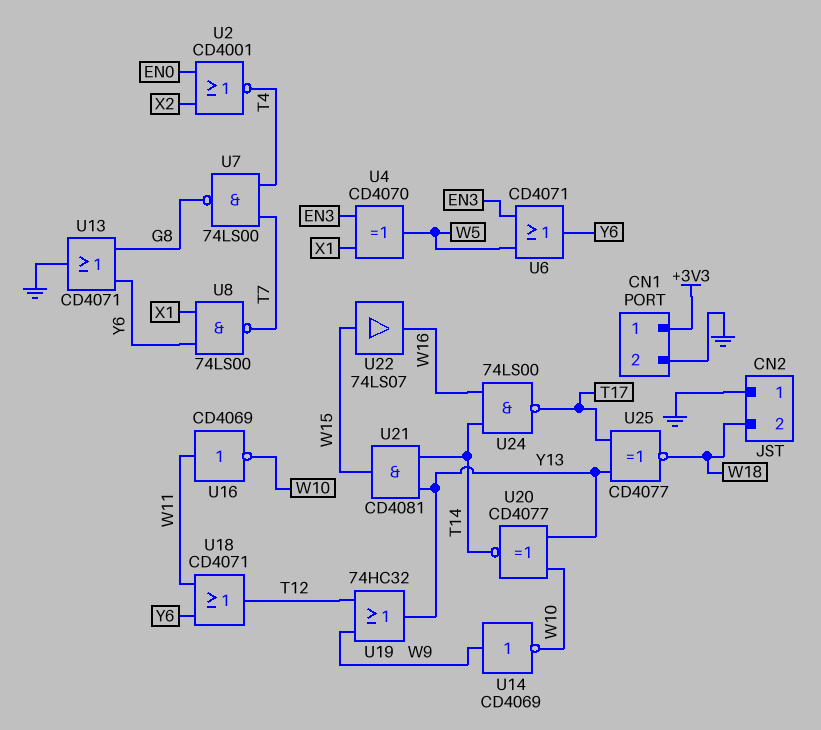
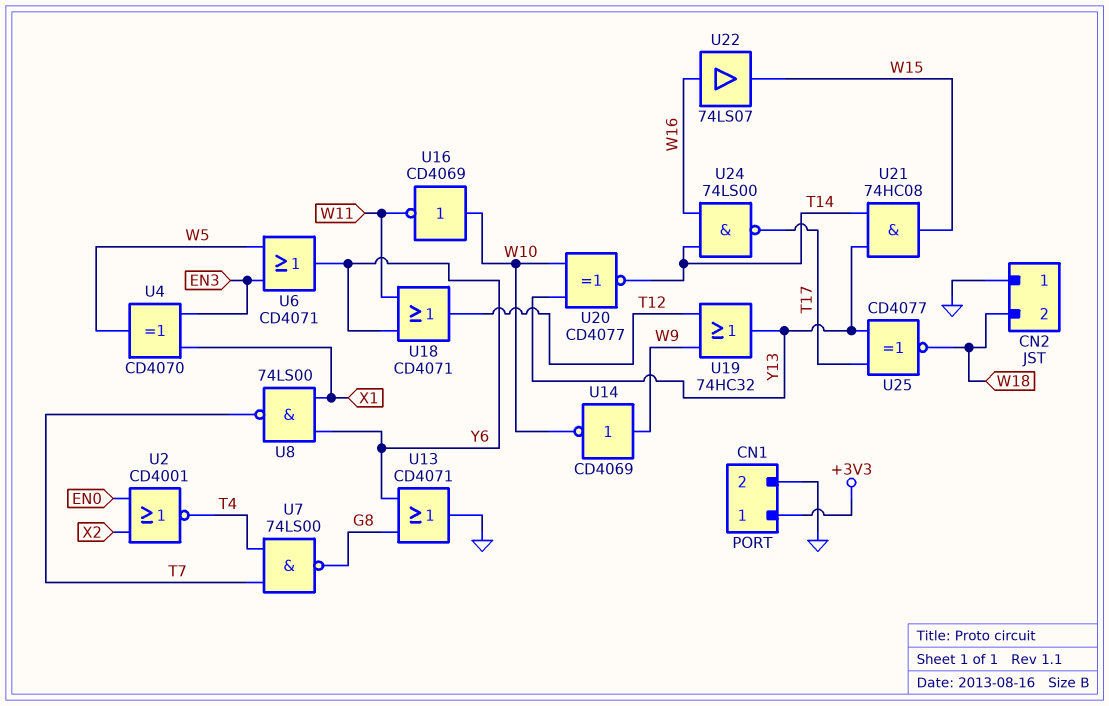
U16: NOT CD4069 (in W11, out W10) -> NOT CD4069 (in W10, out W11)
U21: AND CD4081 (in T14, in Y13, out W15) -> AND 74HC08 (in T14, in Y13, out W15)
U22: buffer 74LS07 (in W15, out W16) -> buffer 74LS07 (in W16, out W15)

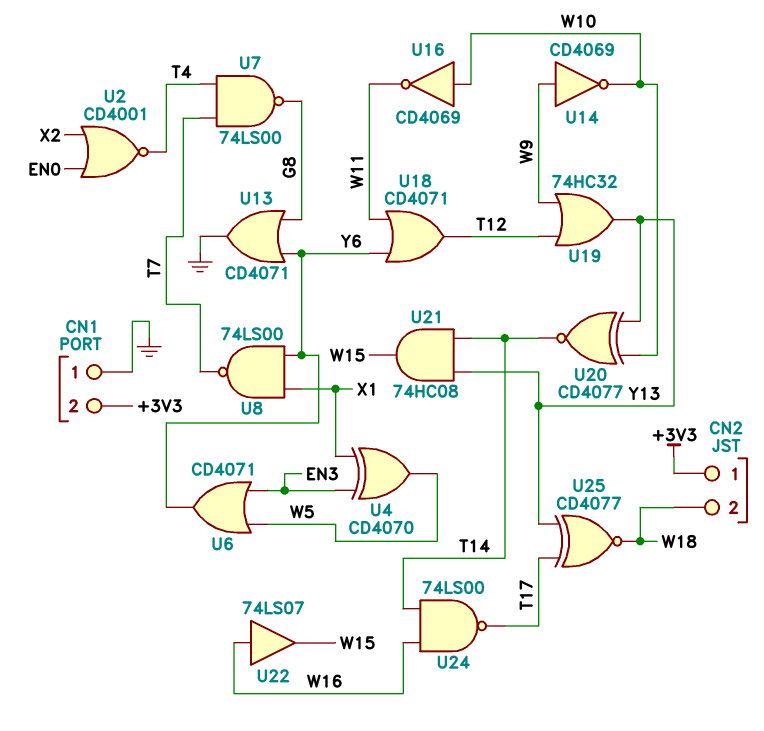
CN1 pin 1: +3V3 -> GND
CN1 pin 2: GND -> +3V3
CN2 pin 1: GND -> +3V3

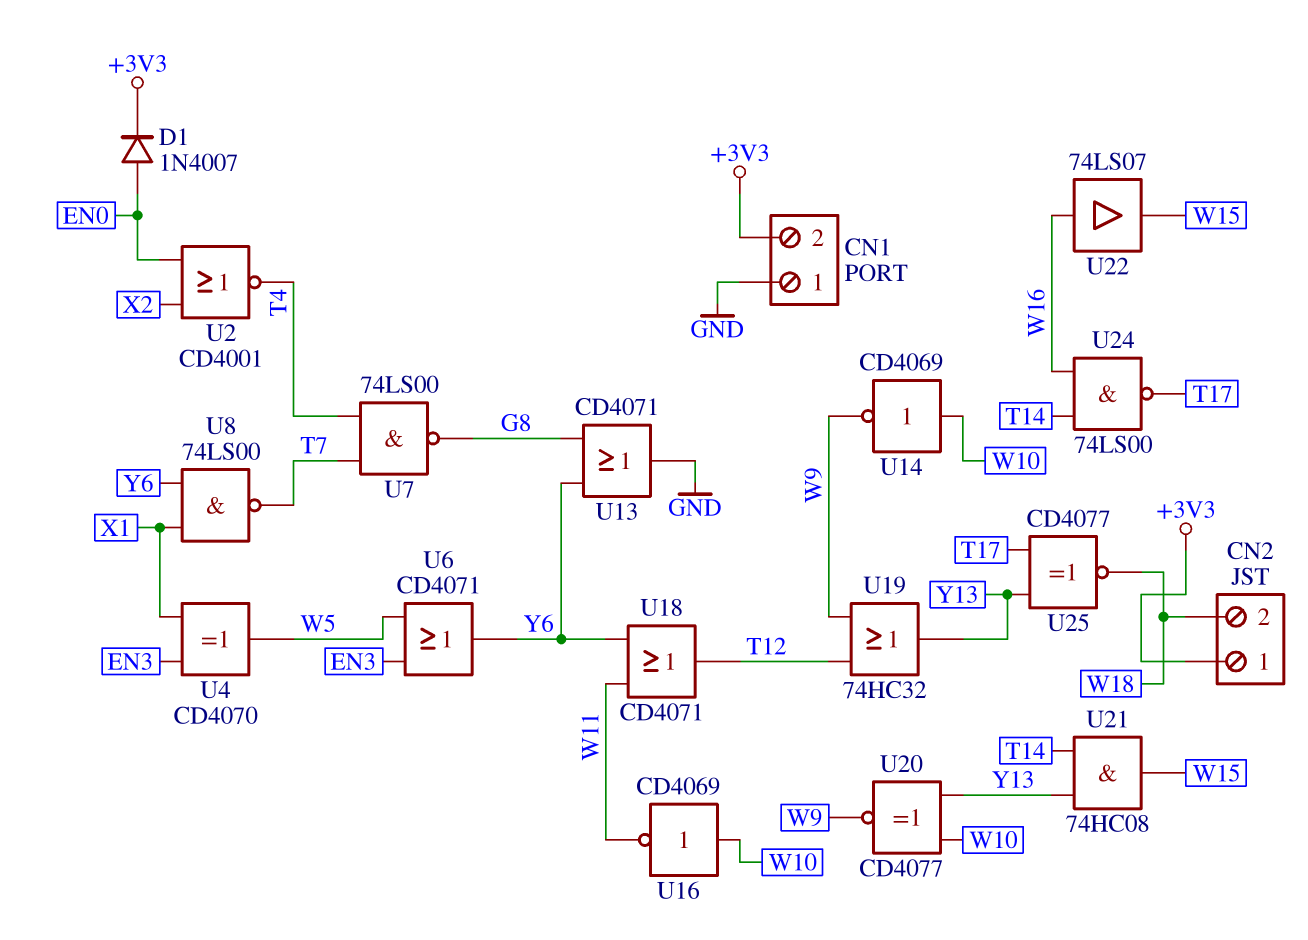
D1: none -> diode 1N4007 (A EN0, K +3V3)
U14: NOT CD4069 (in W9, out W10) -> NOT CD4069 (in W10, out W9)
U20: XNOR CD4077 (in W10, in Y13, out T14) -> XNOR CD4077 (in W10, in Y13, out W9)

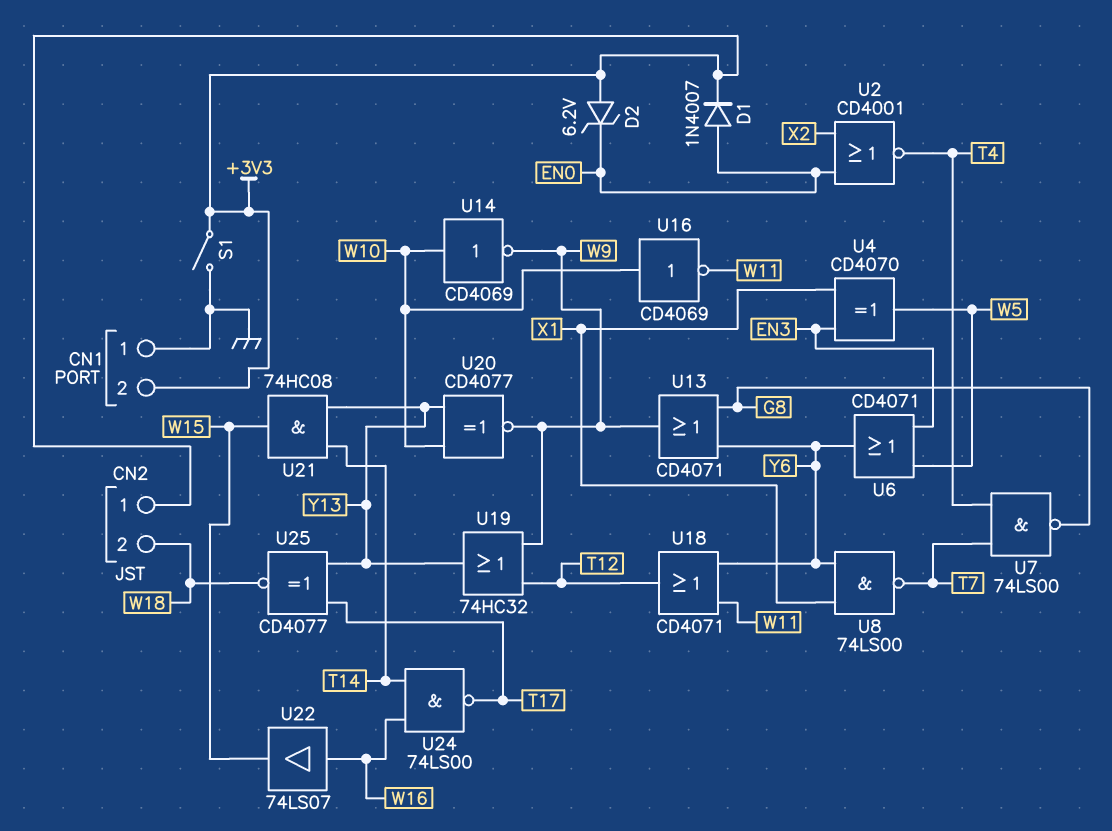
D2: none -> zener 6.2V (A +3V3, K EN0)
S1: none -> switch (+3V3, GND)
U13: OR CD4071 (in G8, in Y6, out GND) -> OR CD4071 (in G8, in Y6, out W9)

